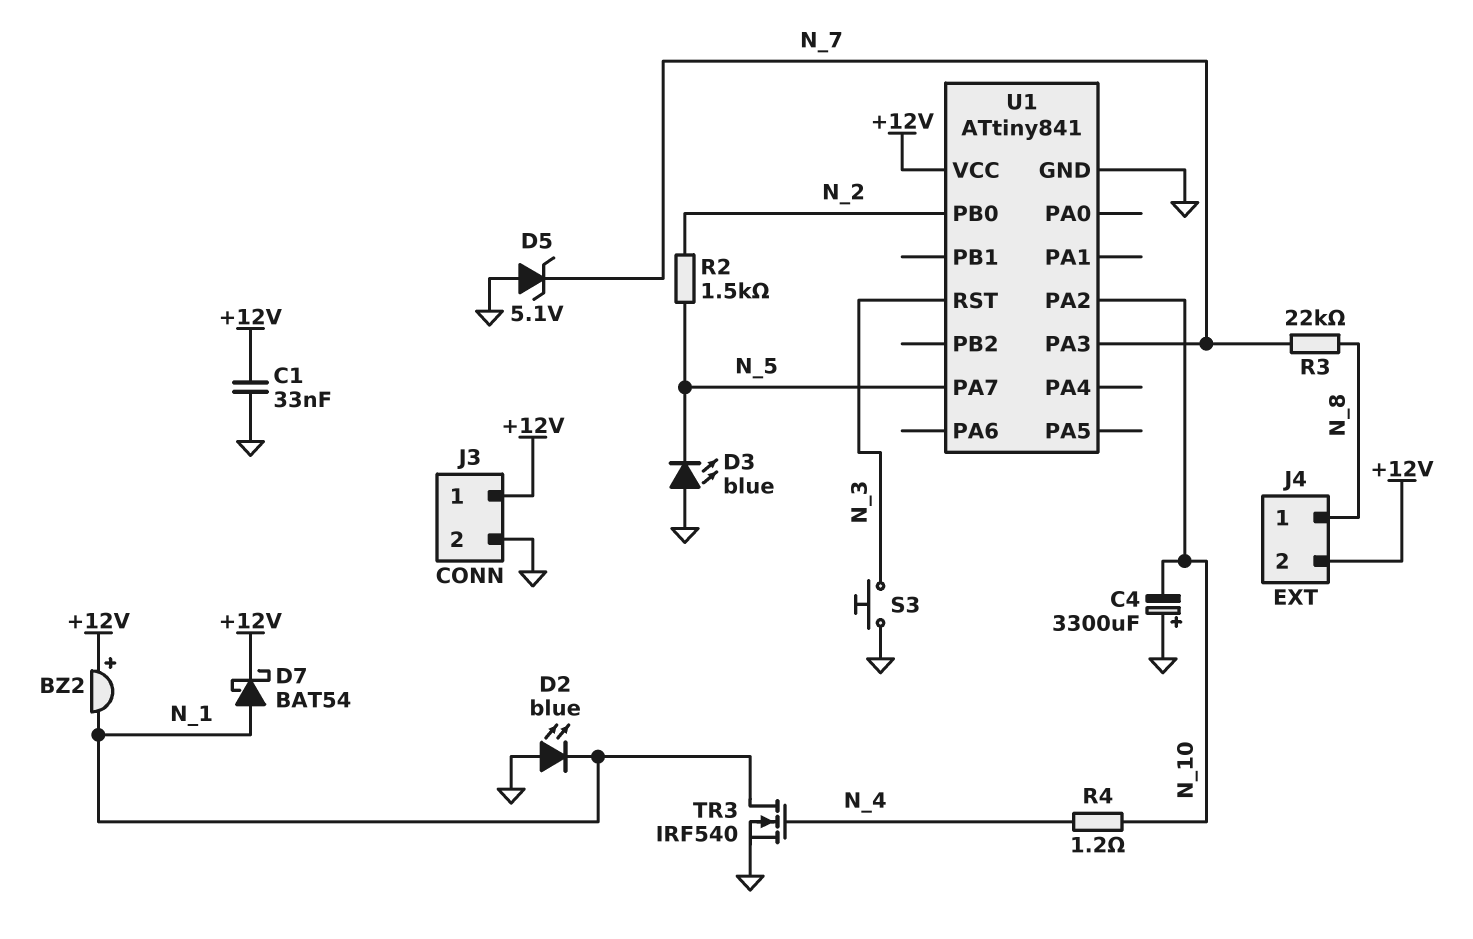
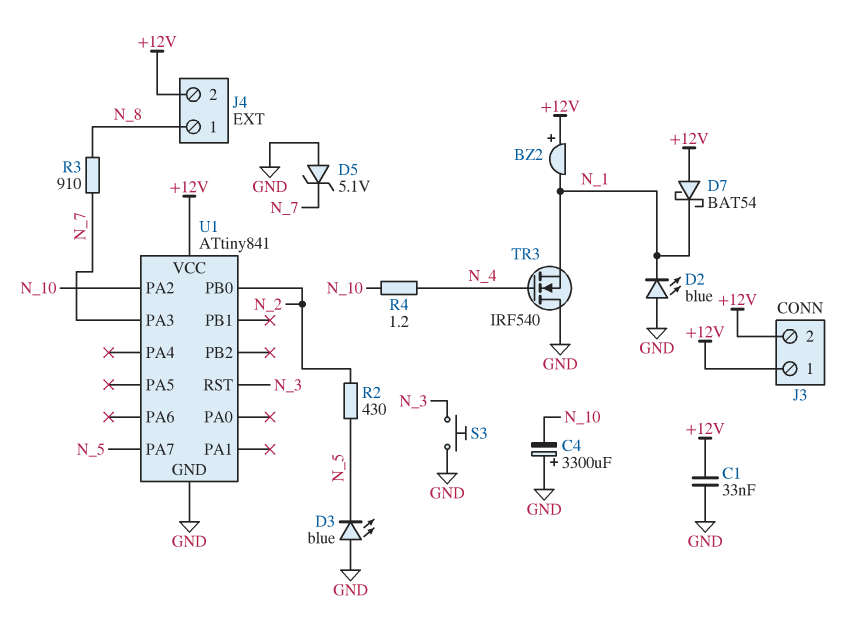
D7: schottky BAT54 (A N_1, K +12V) -> schottky BAT54 (A +12V, K N_1)
J3 pin 2: GND -> +12V
R2: 1.5k (N_2, N_5) -> 430 (N_2, N_5)
R3: 22k (N_7, N_8) -> 910 (N_7, N_8)
TR3: NMOS IRF540 (G N_4, D N_1, S GND) -> NMOS IRF540 (G N_4, D GND, S N_1)

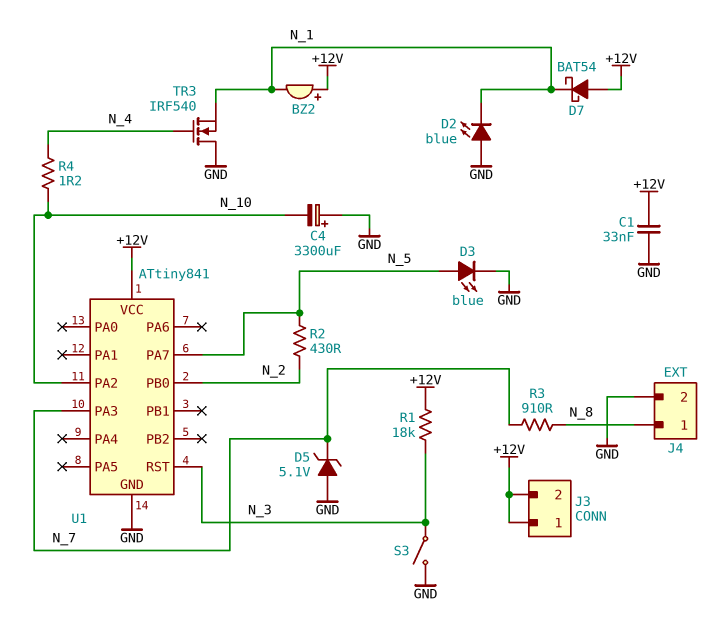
D3: LED blue (A GND, K N_5) -> LED blue (A N_5, K GND)
J4 pin 2: +12V -> GND
R1: none -> 18k (+12V, N_3)
S3: button (GND, N_3) -> switch (GND, N_3)

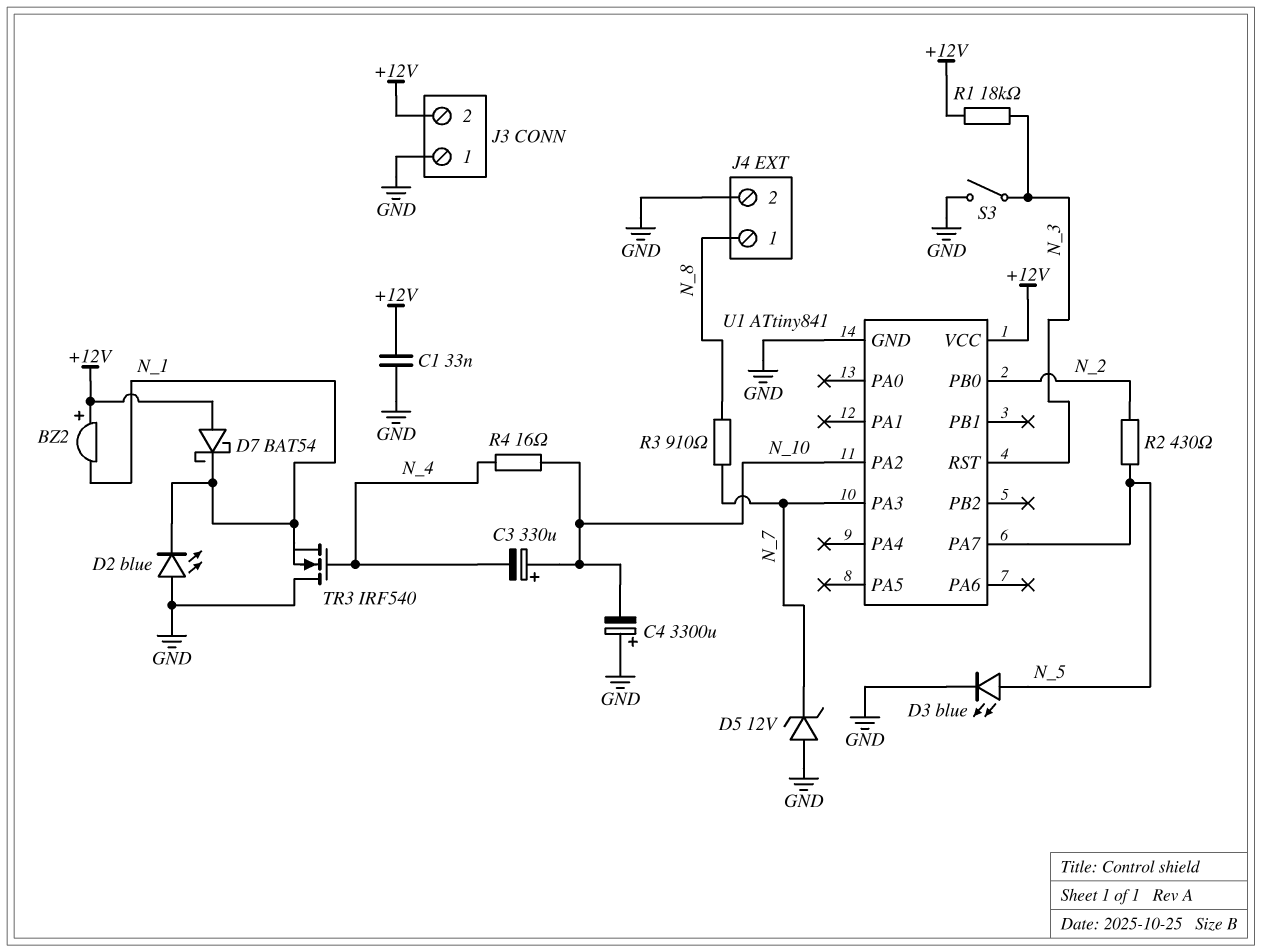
C3: none -> 330uF (plus N_10, minus N_4)
D5: zener 5.1V (A GND, K N_7) -> zener 12V (A GND, K N_7)
J3 pin 1: +12V -> GND
R4: 1.2 (N_4, N_10) -> 16 (N_4, N_10)

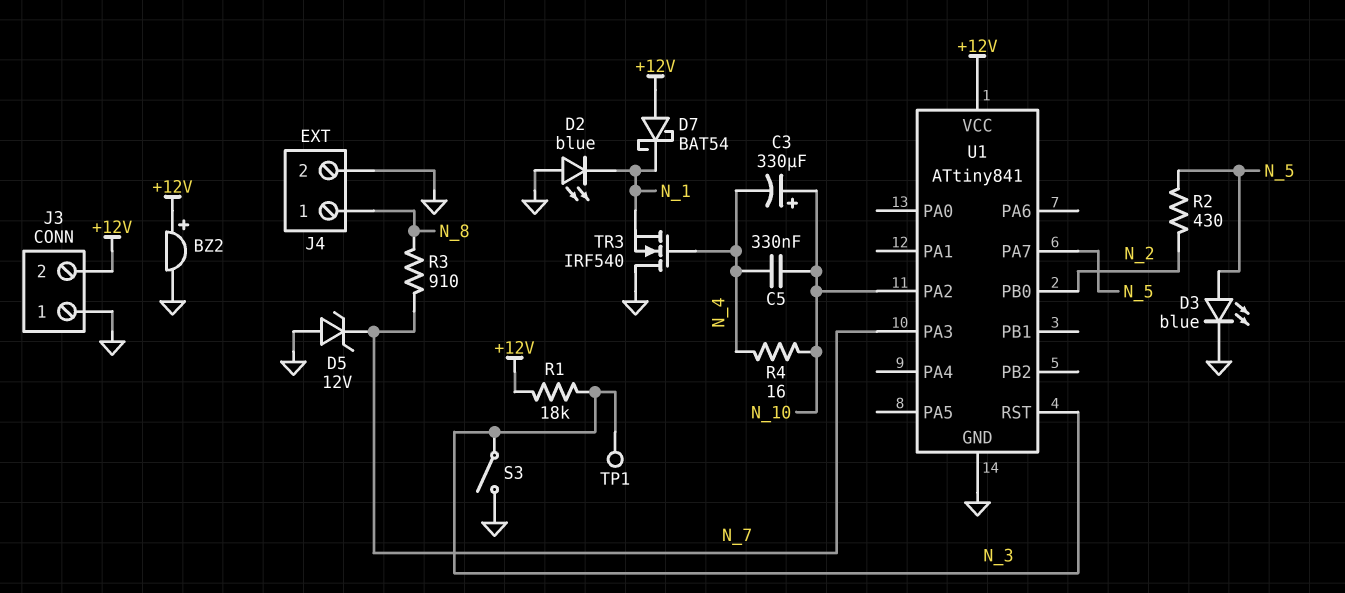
BZ2: buzzer (plus +12V, minus N_1) -> buzzer (plus +12V, minus GND)
C1: 33nF (+12V, GND) -> none
C4: 3300uF (plus GND, minus N_10) -> none
C5: none -> 330nF (N_4, N_10)
TP1: none -> test point (N_3)

